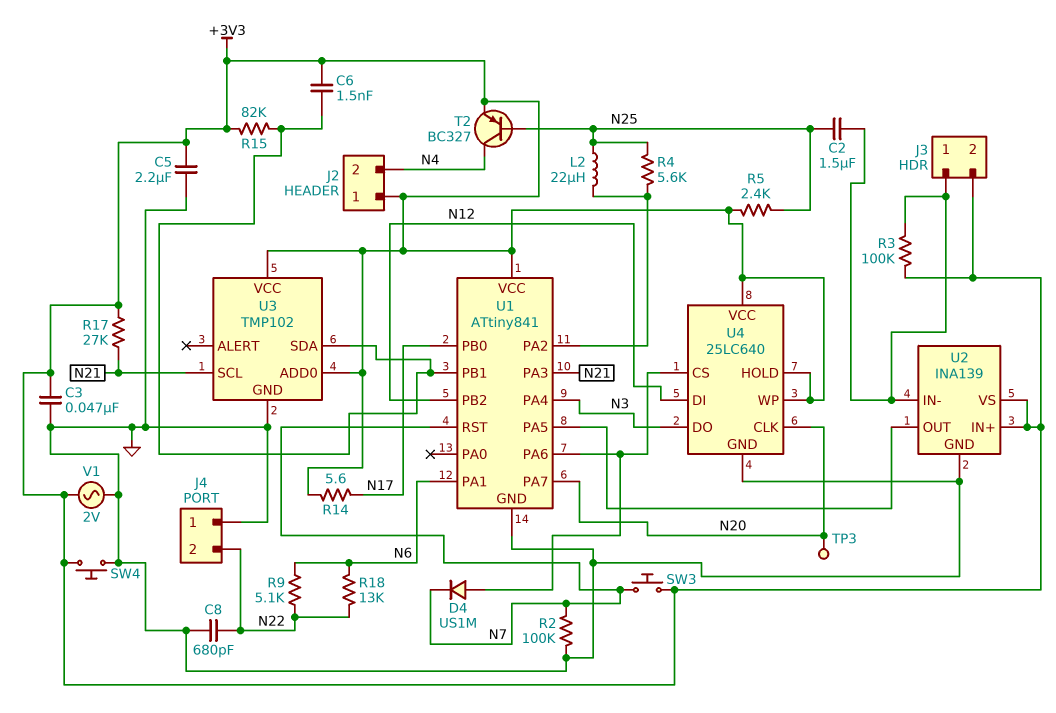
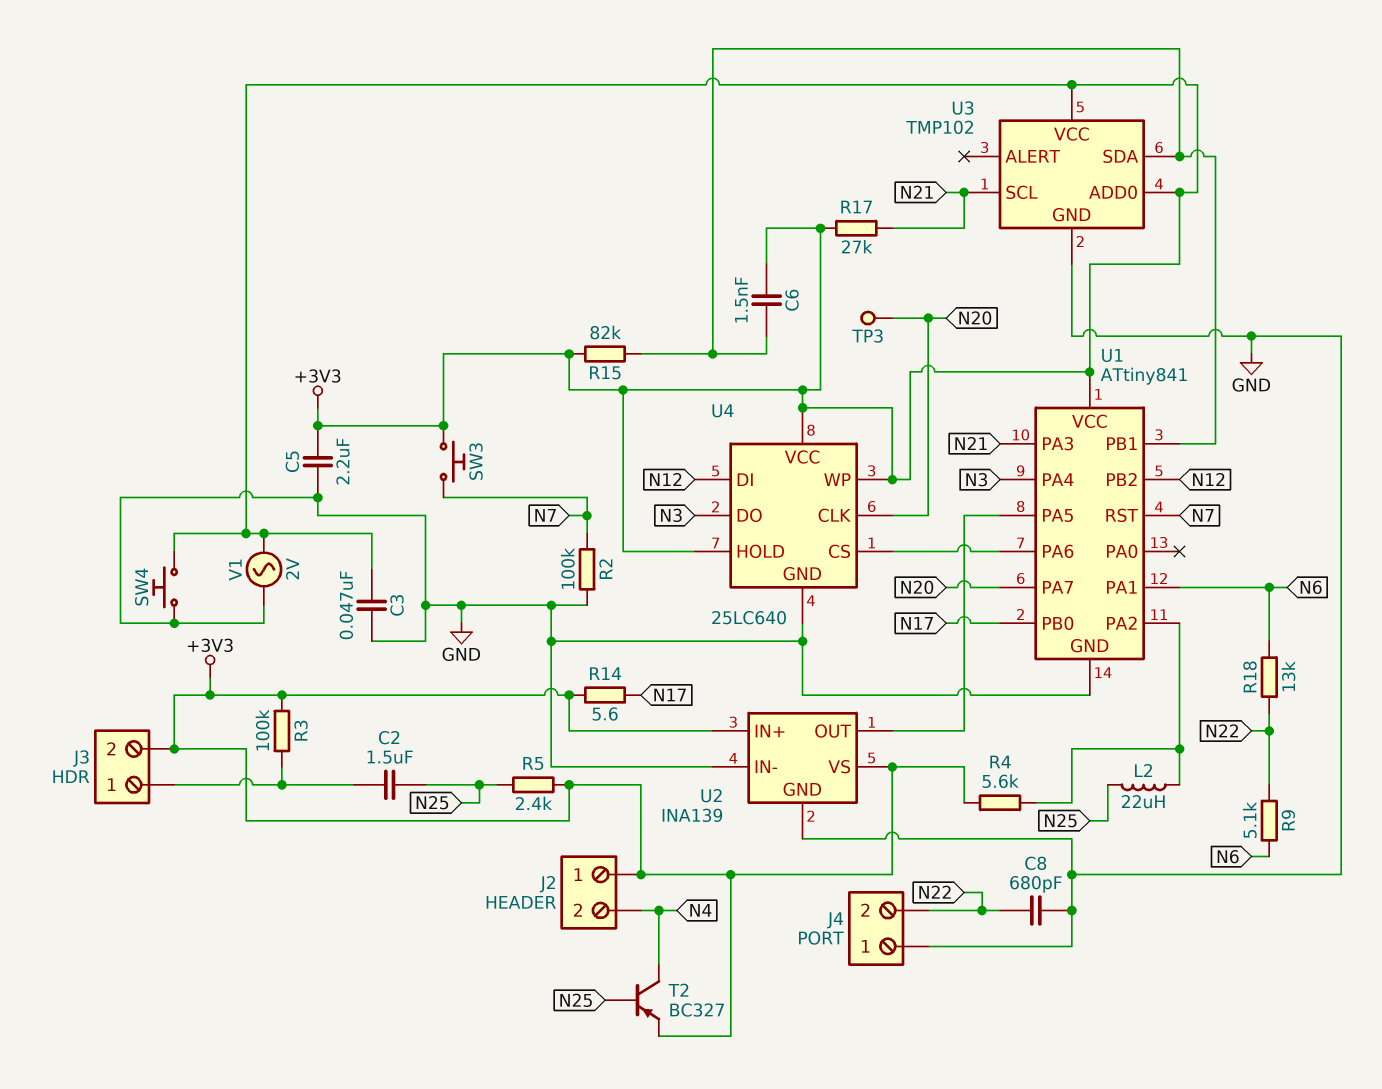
D4: diode US1M (A U1/PA6, K N7) -> none
R4: 5.6k (N25, U1/PA2) -> 5.6k (+3V3, U1/PA2)
U2 pin IN-: J3/1 -> GND

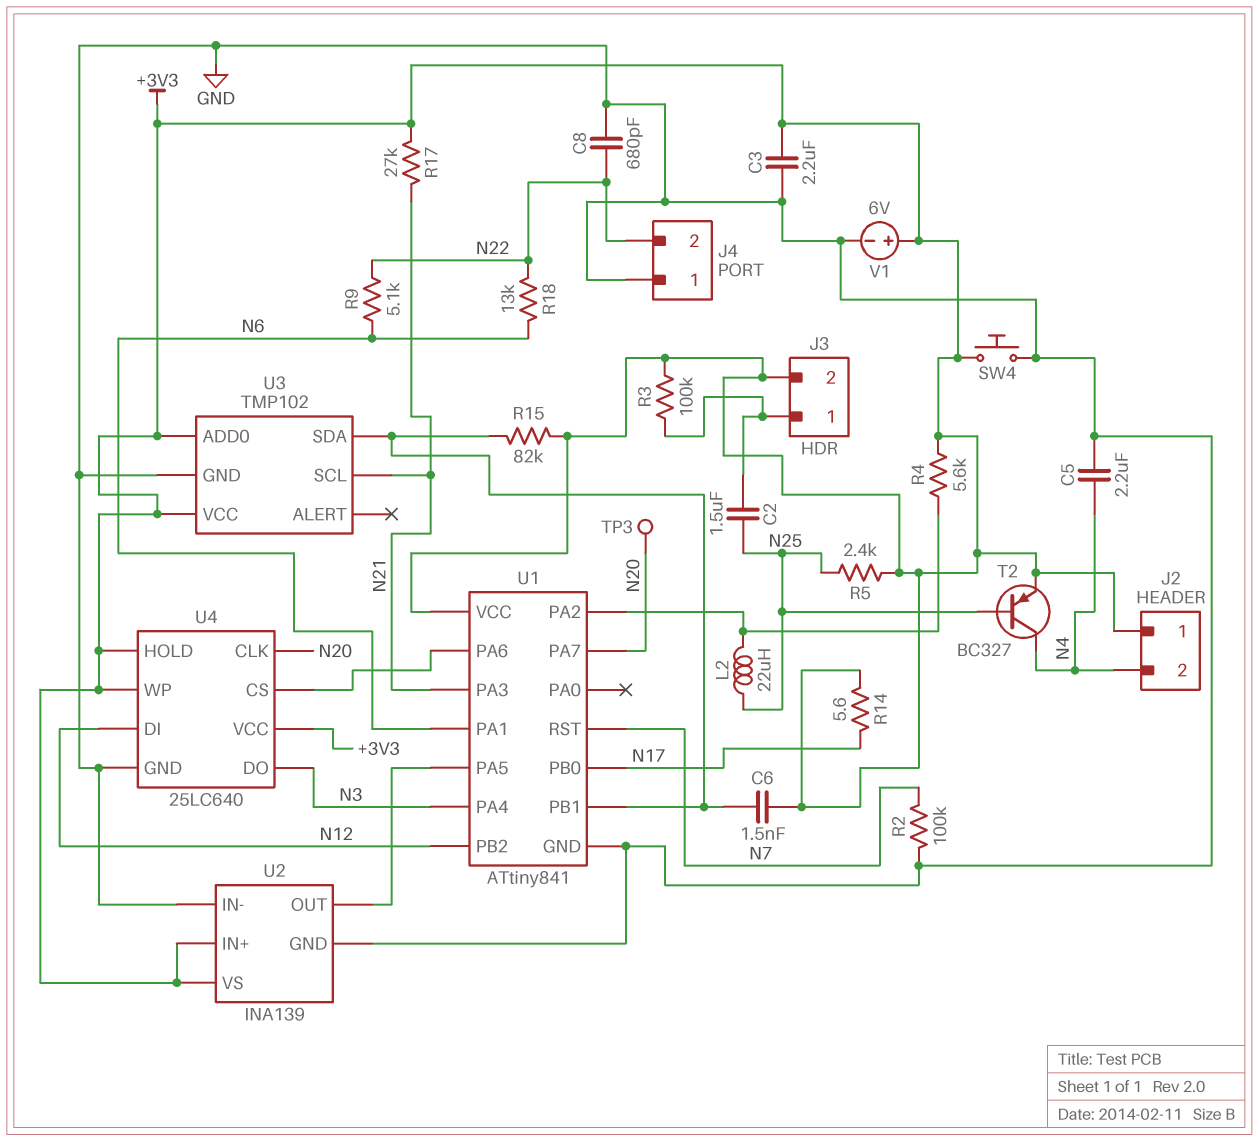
C3: 47nF (+3V3, GND) -> 2.2uF (+3V3, GND)
C5: 2.2uF (+3V3, GND) -> 2.2uF (GND, N4)
SW3: button (+3V3, N7) -> none
V1: AC 2V (+3V3, GND) -> 6V (plus +3V3, minus GND)

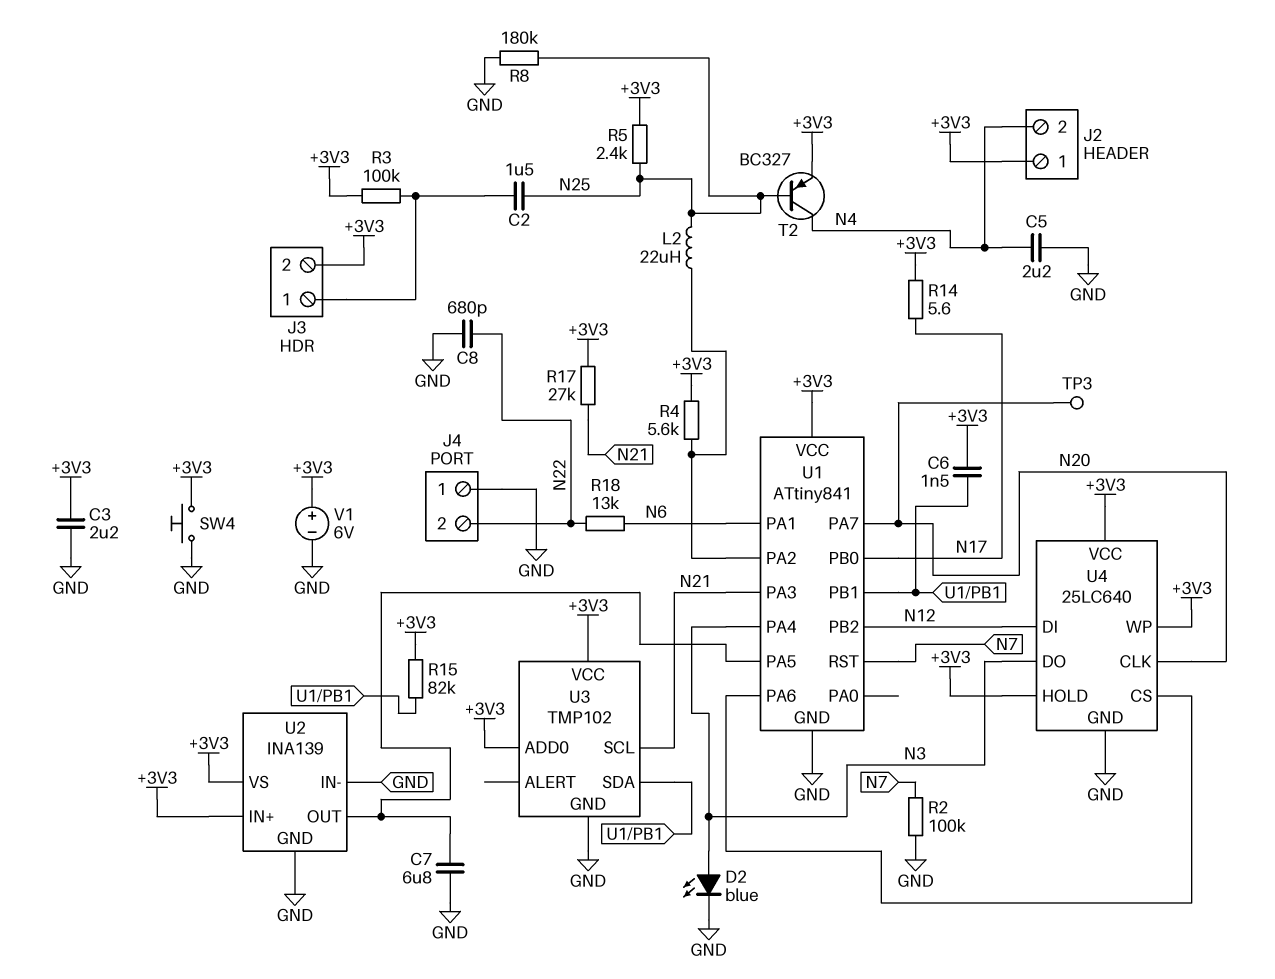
C7: none -> 6.8uF (GND, U1/PA5)
D2: none -> LED blue (A N3, K GND)
R8: none -> 180k (GND, N25)
R9: 5.1k (N6, N22) -> none

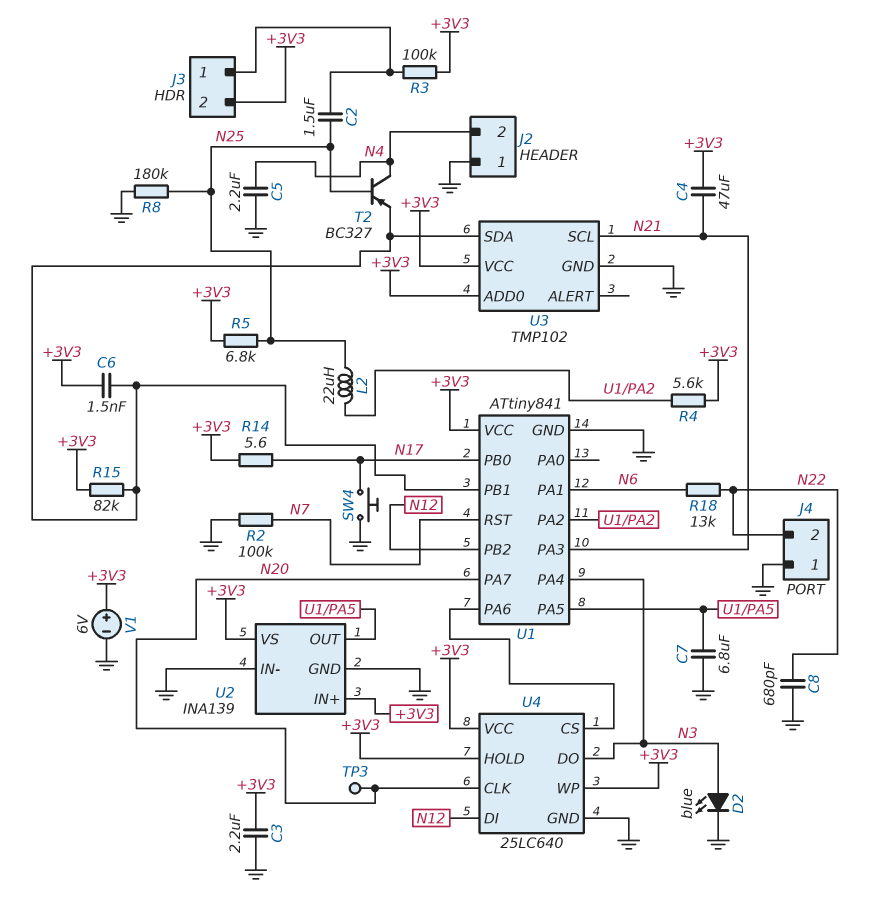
C4: none -> 47uF (+3V3, N21)
J2 pin 1: +3V3 -> GND
R5: 2.4k (+3V3, N25) -> 6.8k (+3V3, N25)
R17: 27k (+3V3, N21) -> none
SW4: button (+3V3, GND) -> button (GND, N17)
T2: PNP BC327 (B N25, C N4, E +3V3) -> PNP BC327 (B N25, C N4, E U1/PB1)

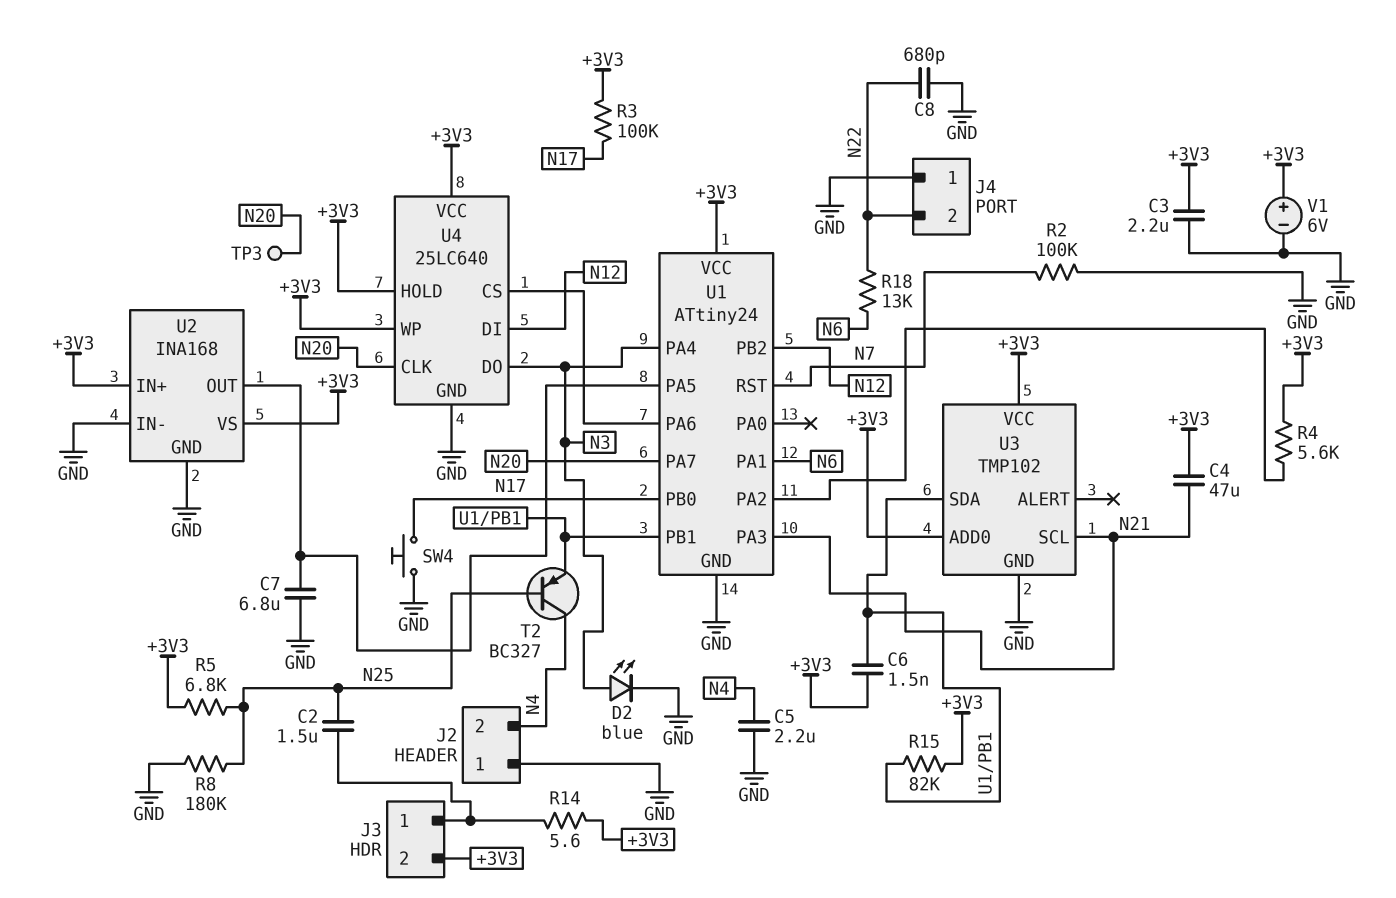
L2: 22uH (N25, U1/PA2) -> none
R3: 100k (+3V3, J3/1) -> 100k (+3V3, N17)
R14: 5.6 (+3V3, N17) -> 5.6 (+3V3, J3/1)
U1: ATtiny841 -> ATtiny24
U2: INA139 -> INA168

